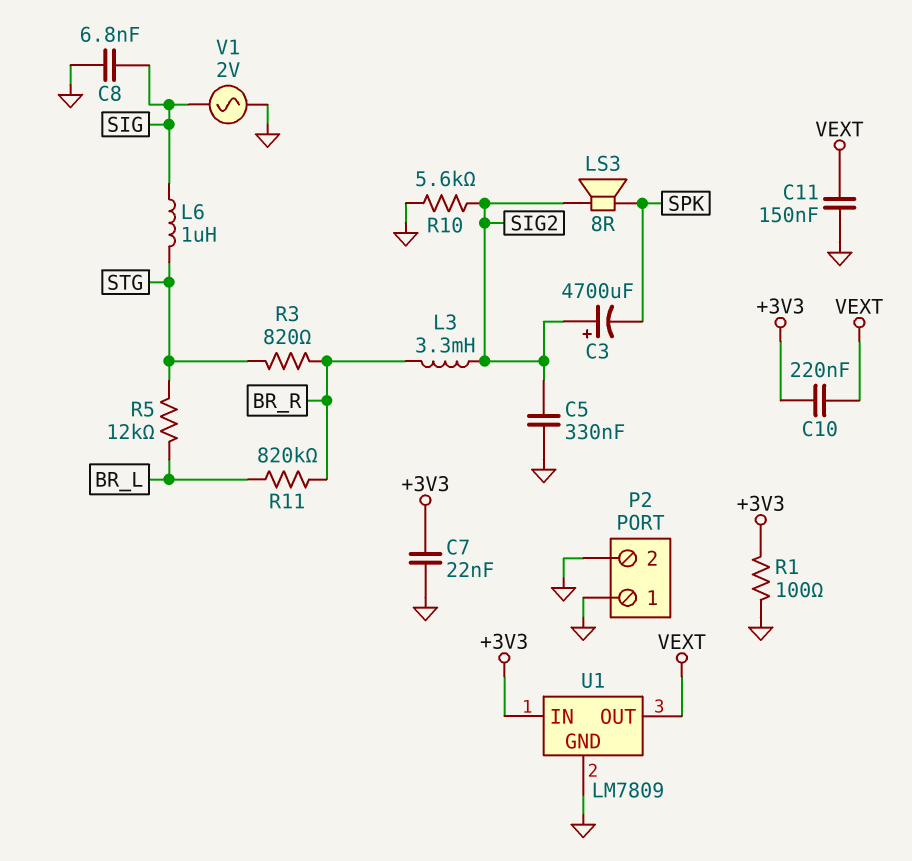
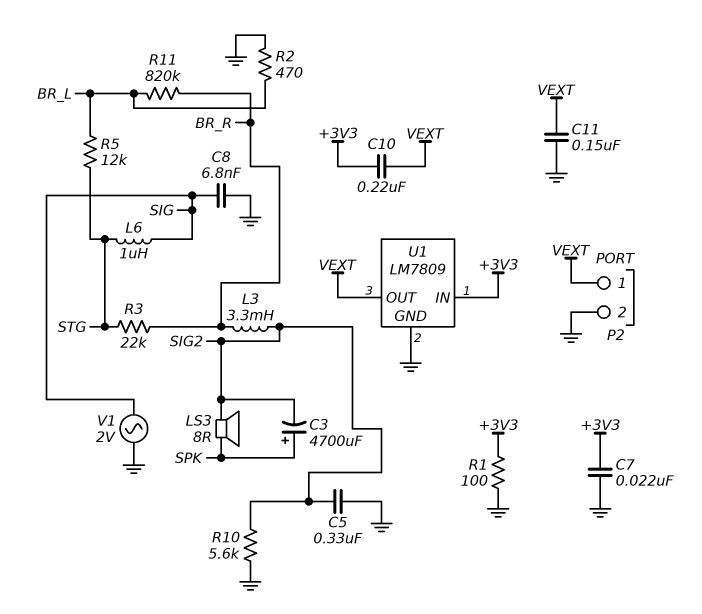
C3: 4700uF (plus SIG2, minus SPK) -> 4700uF (plus SPK, minus SIG2)
P2 pin 1: GND -> VEXT
R2: none -> 470 (BR_L, GND)
R3: 820 (BR_R, STG) -> 22k (BR_R, STG)

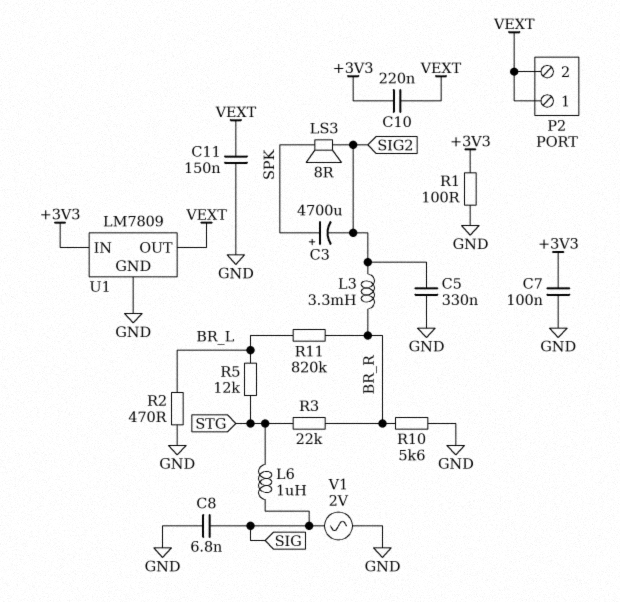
C7: 22nF (+3V3, GND) -> 100nF (+3V3, GND)
P2 pin 2: GND -> VEXT
R10: 5.6k (GND, SIG2) -> 5.6k (BR_R, GND)

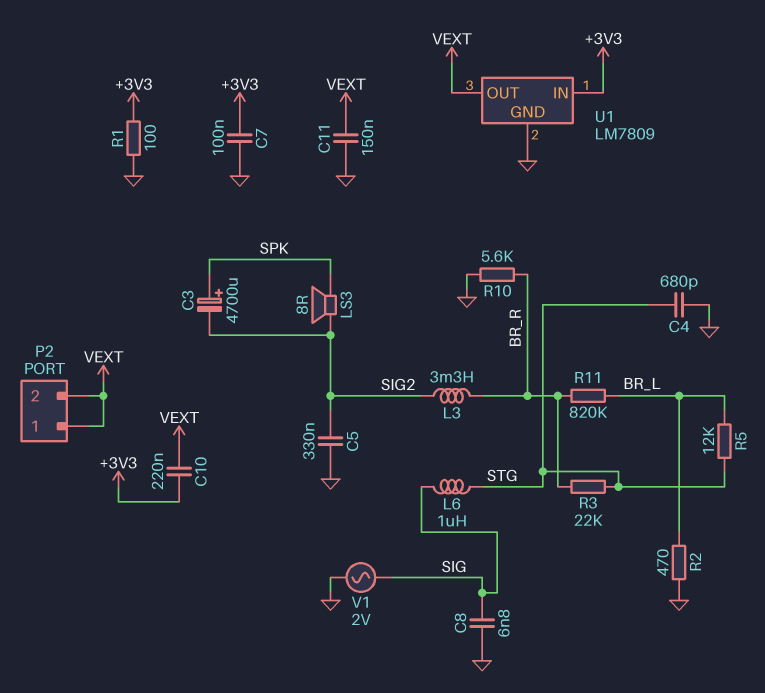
C4: none -> 680pF (GND, STG)

